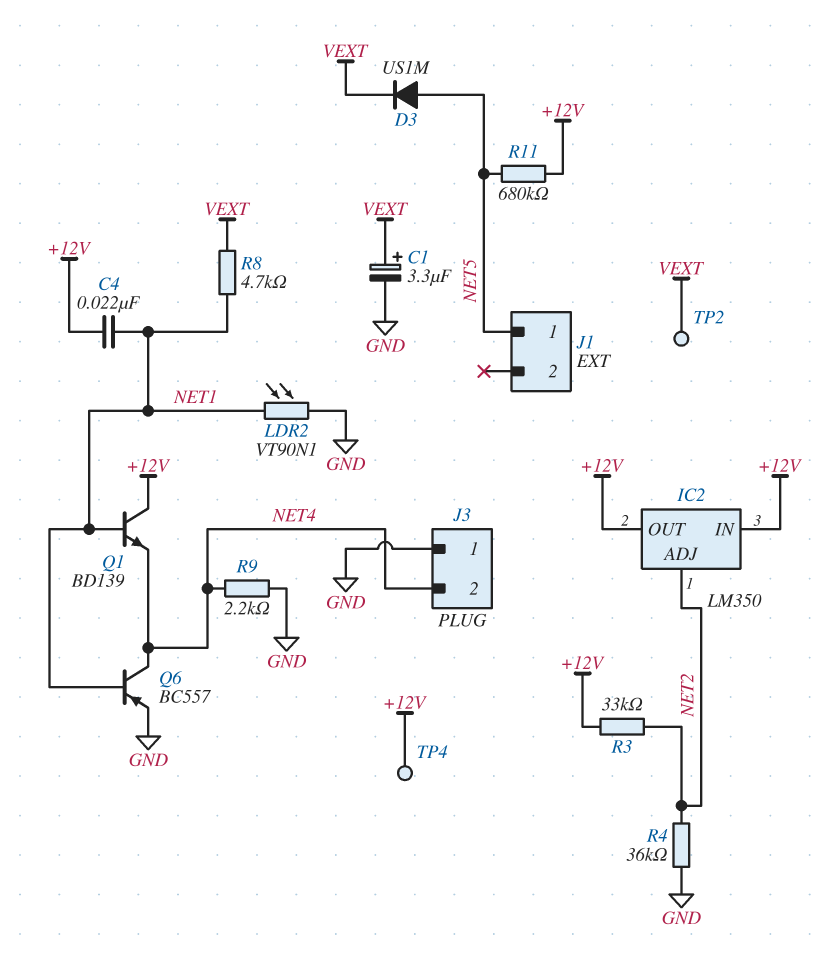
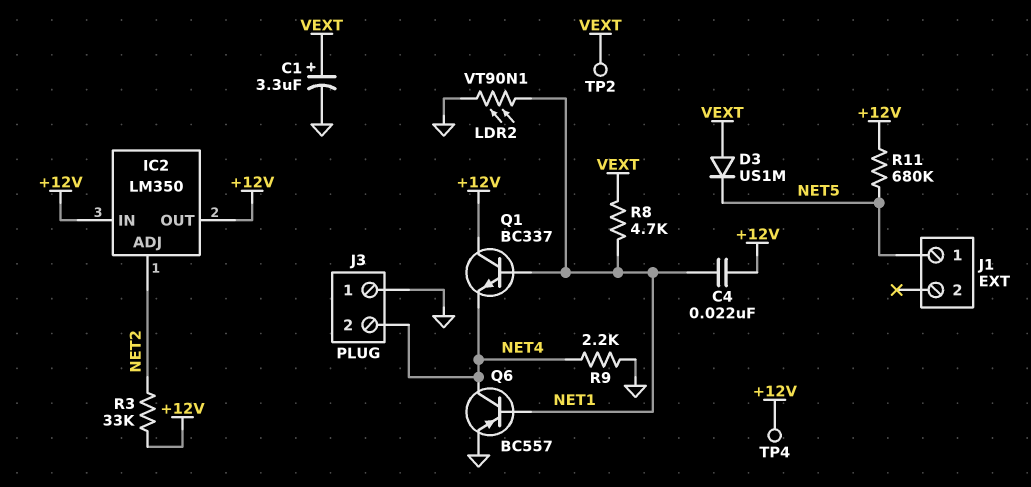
D3: diode US1M (A NET5, K VEXT) -> diode US1M (A VEXT, K NET5)
Q1: NPN BD139 (B NET1, C +12V, E NET4) -> NPN BC337 (B NET1, C +12V, E NET4)
R4: 36k (GND, NET2) -> none

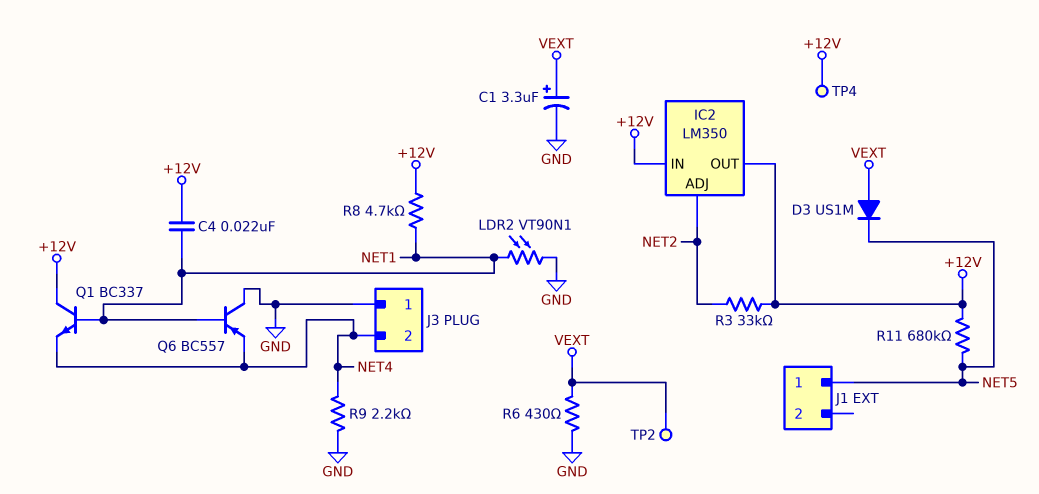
Q6: PNP BC557 (B NET1, C NET4, E GND) -> PNP BC557 (B NET1, C GND, E NET4)
R6: none -> 430 (GND, VEXT)
R8: 4.7k (NET1, VEXT) -> 4.7k (+12V, NET1)

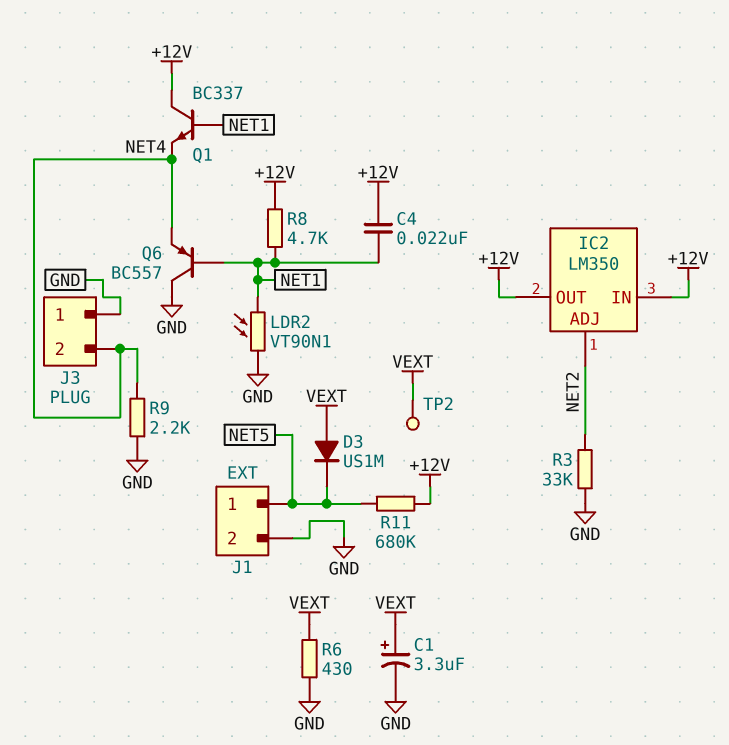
J1 pin 2: none -> GND
R3: 33k (+12V, NET2) -> 33k (GND, NET2)
TP4: test point (+12V) -> none

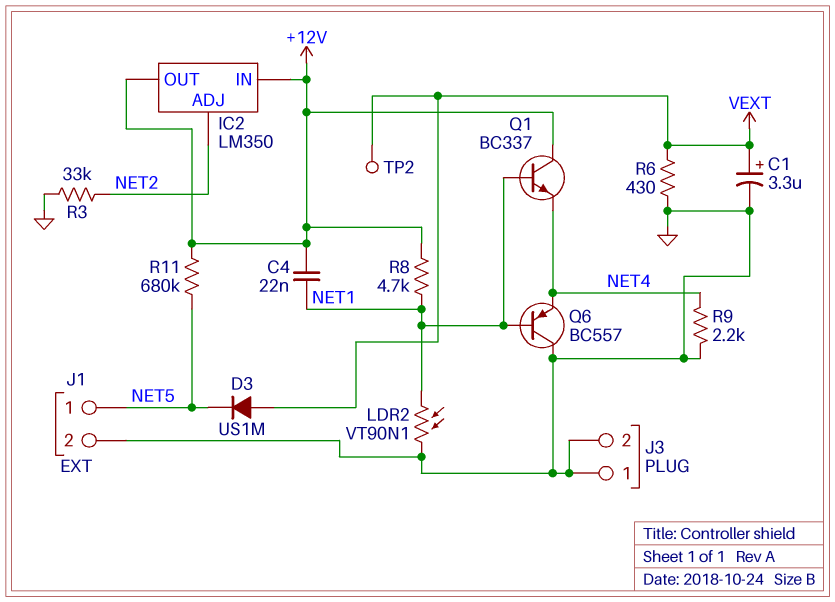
J3 pin 2: NET4 -> GND

